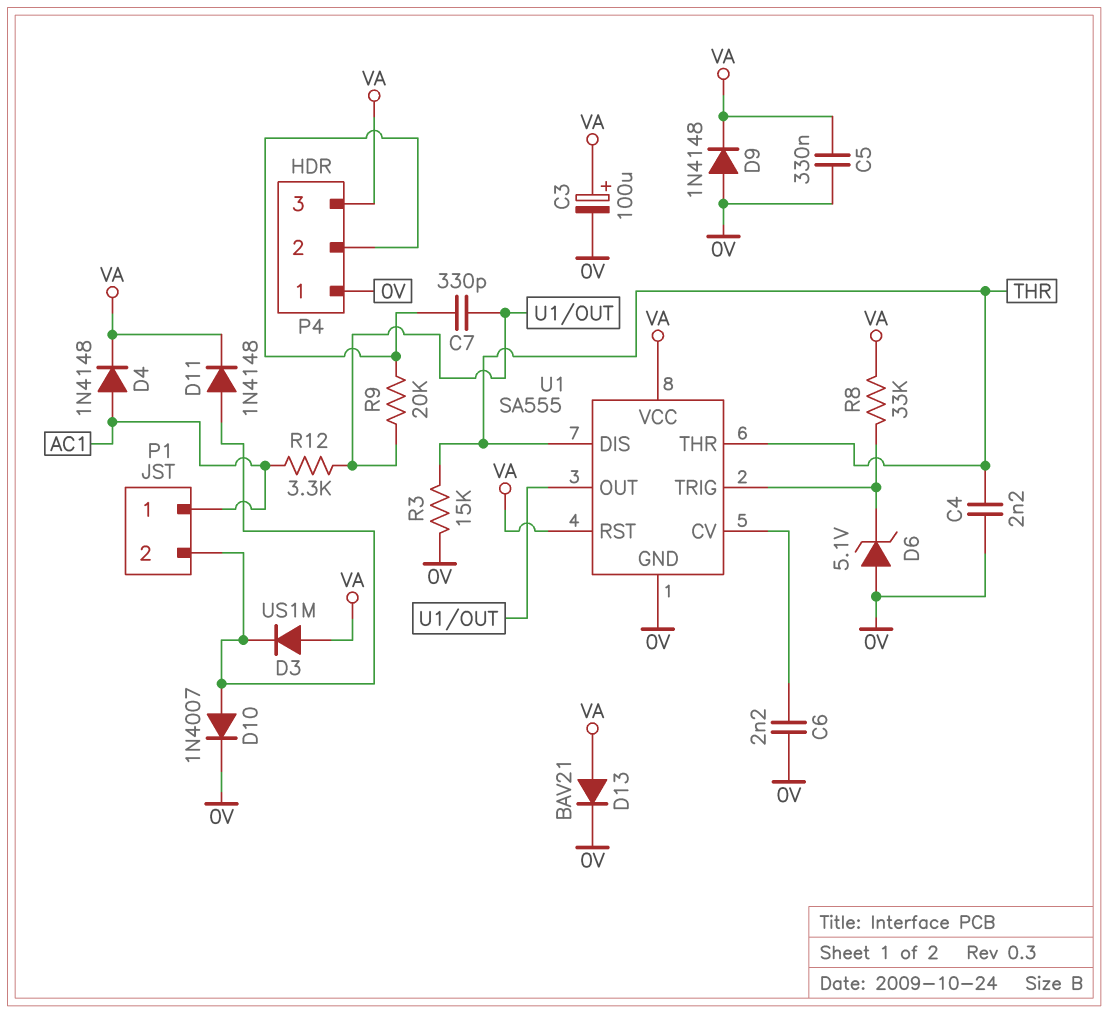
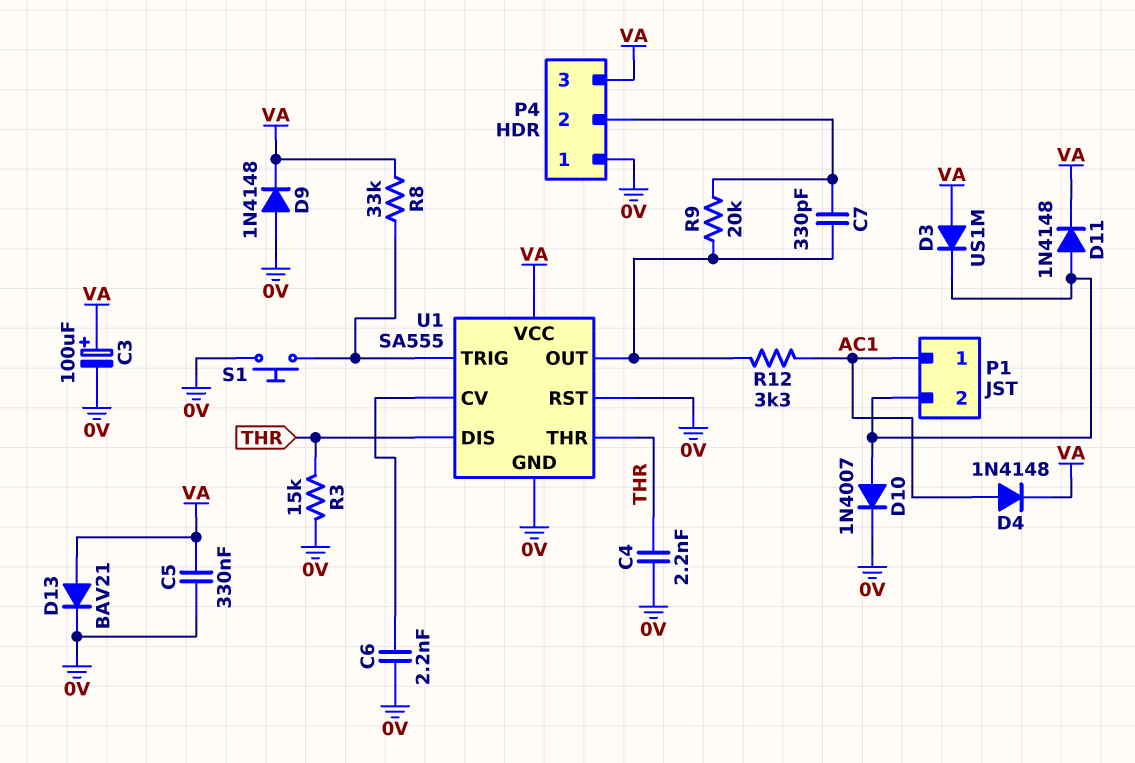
D6: zener 5.1V (A 0V, K U1/TRIG) -> none
S1: none -> button (0V, U1/TRIG)
U1 pin RST: VA -> 0V

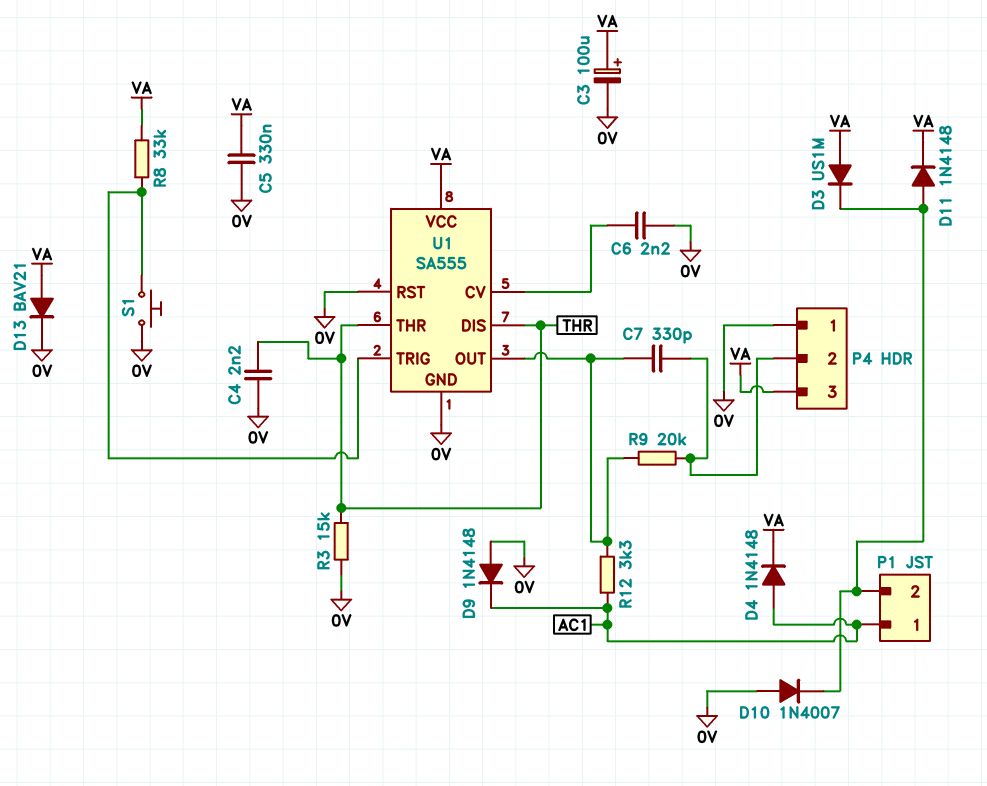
D9: diode 1N4148 (A 0V, K VA) -> diode 1N4148 (A 0V, K AC1)
D10: diode 1N4007 (A P1/2, K 0V) -> diode 1N4007 (A 0V, K P1/2)

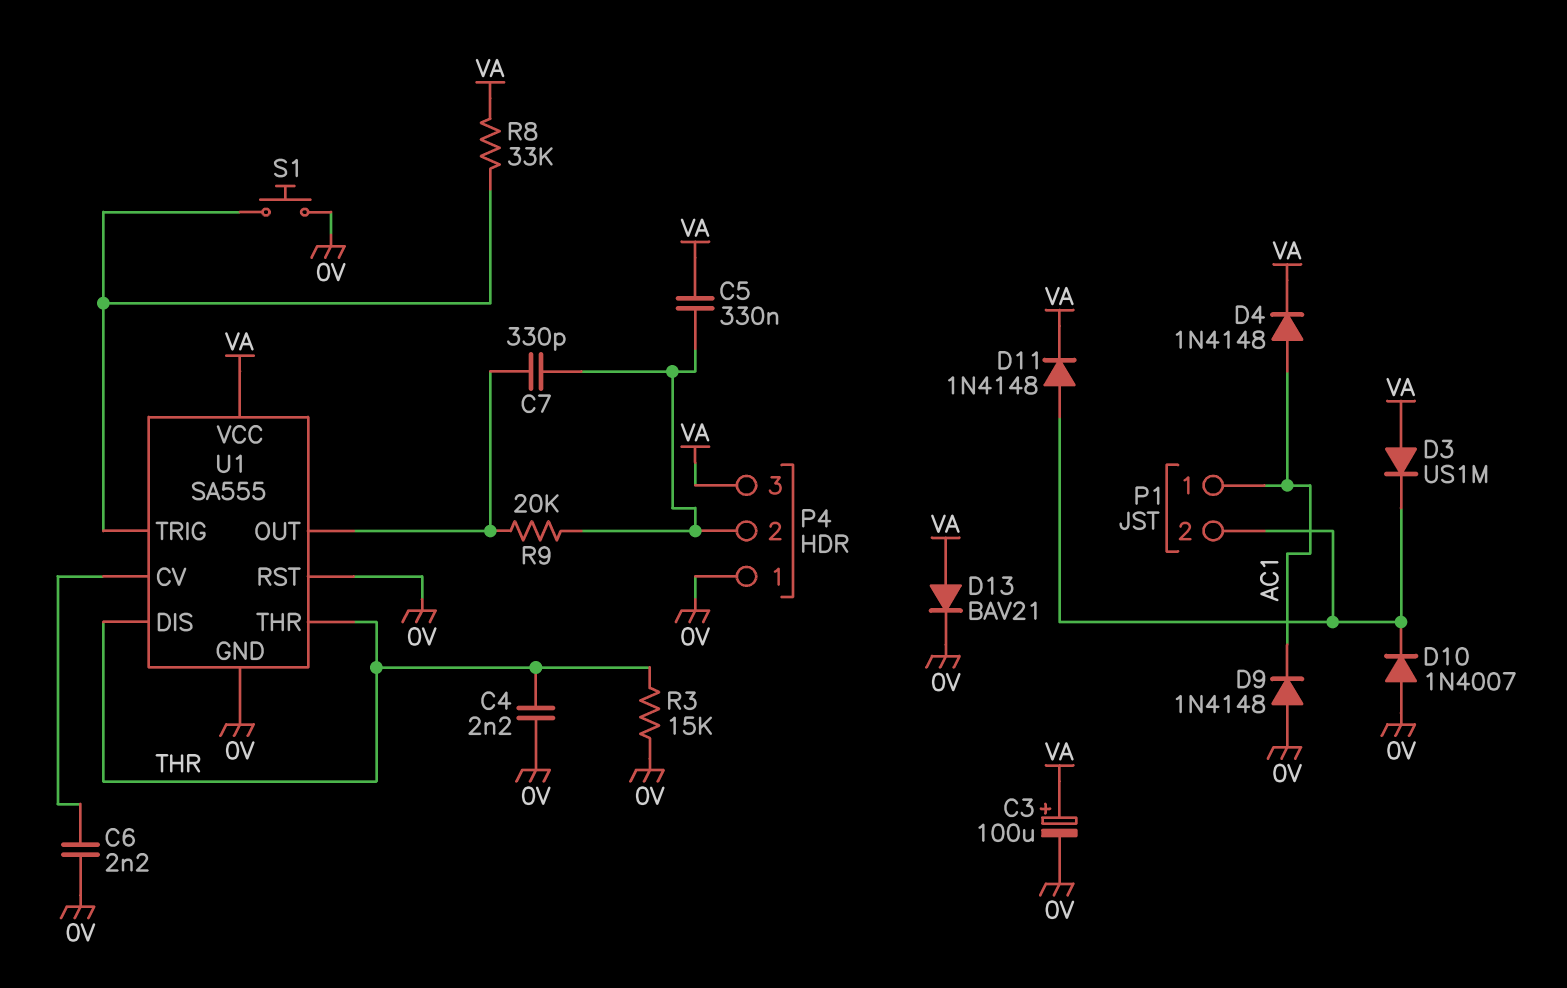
C5: 330nF (0V, VA) -> 330nF (P4/2, VA)
R12: 3.3k (AC1, U1/OUT) -> none

